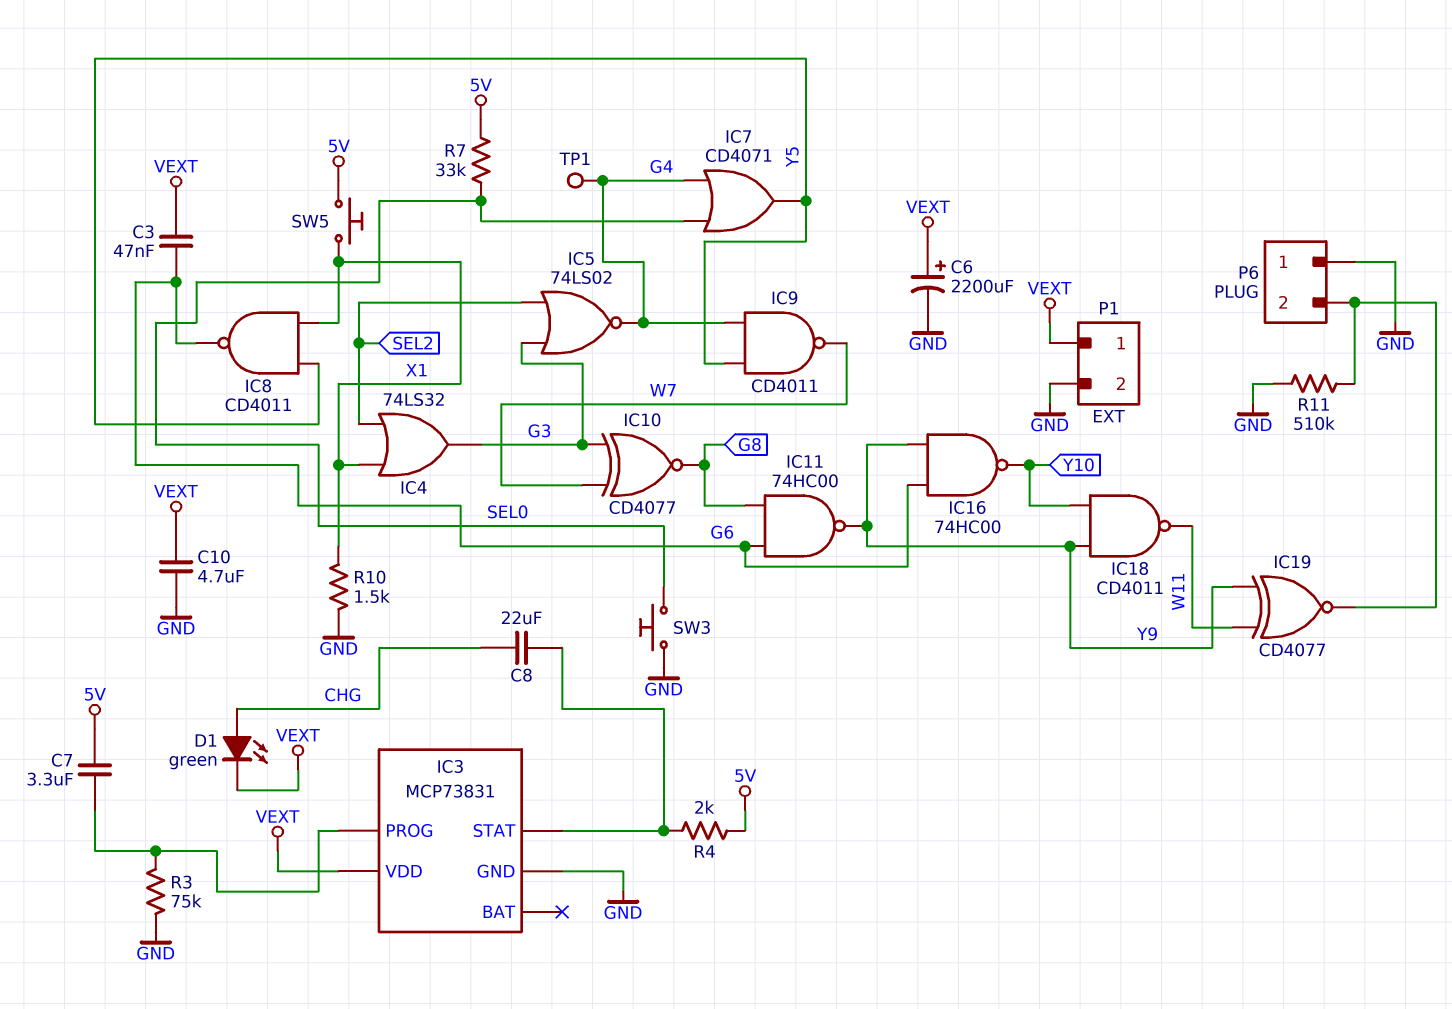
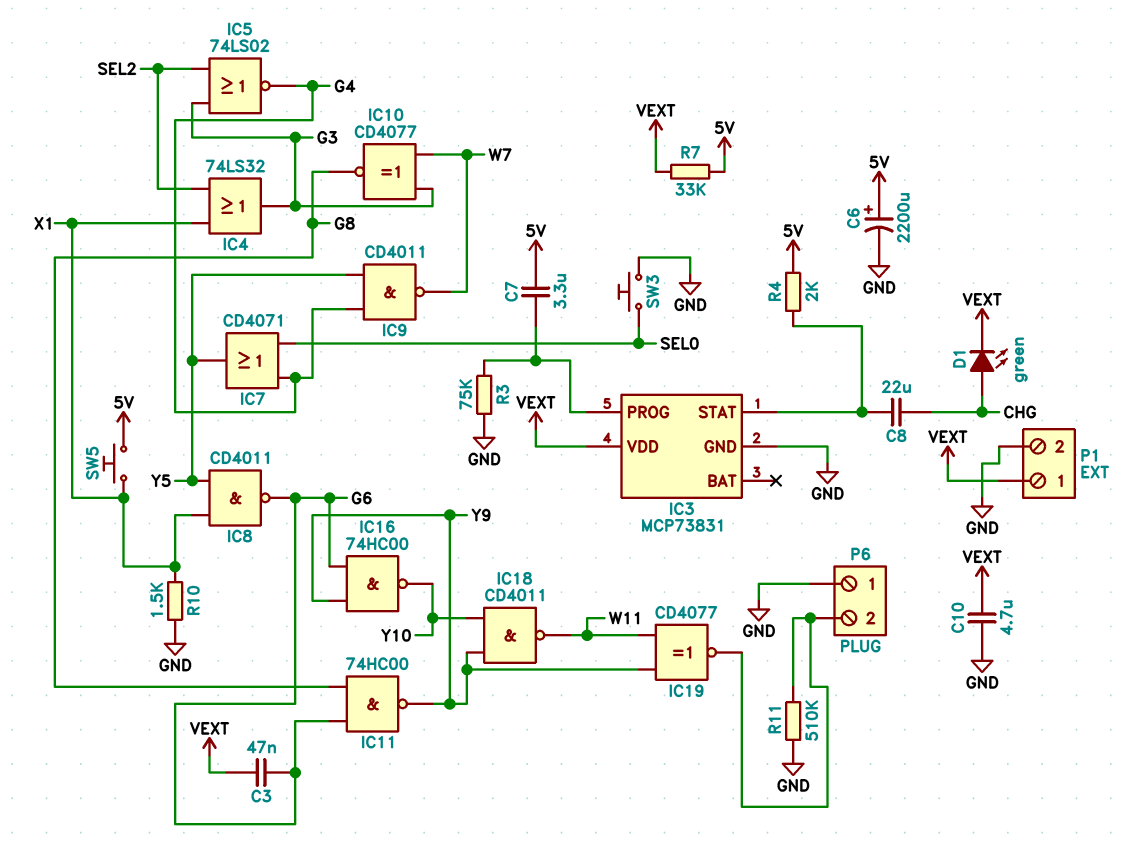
C6: 2200uF (plus VEXT, minus GND) -> 2200uF (plus 5V, minus GND)
R7: 33k (5V, SEL0) -> 33k (5V, VEXT)
TP1: test point (G4) -> none

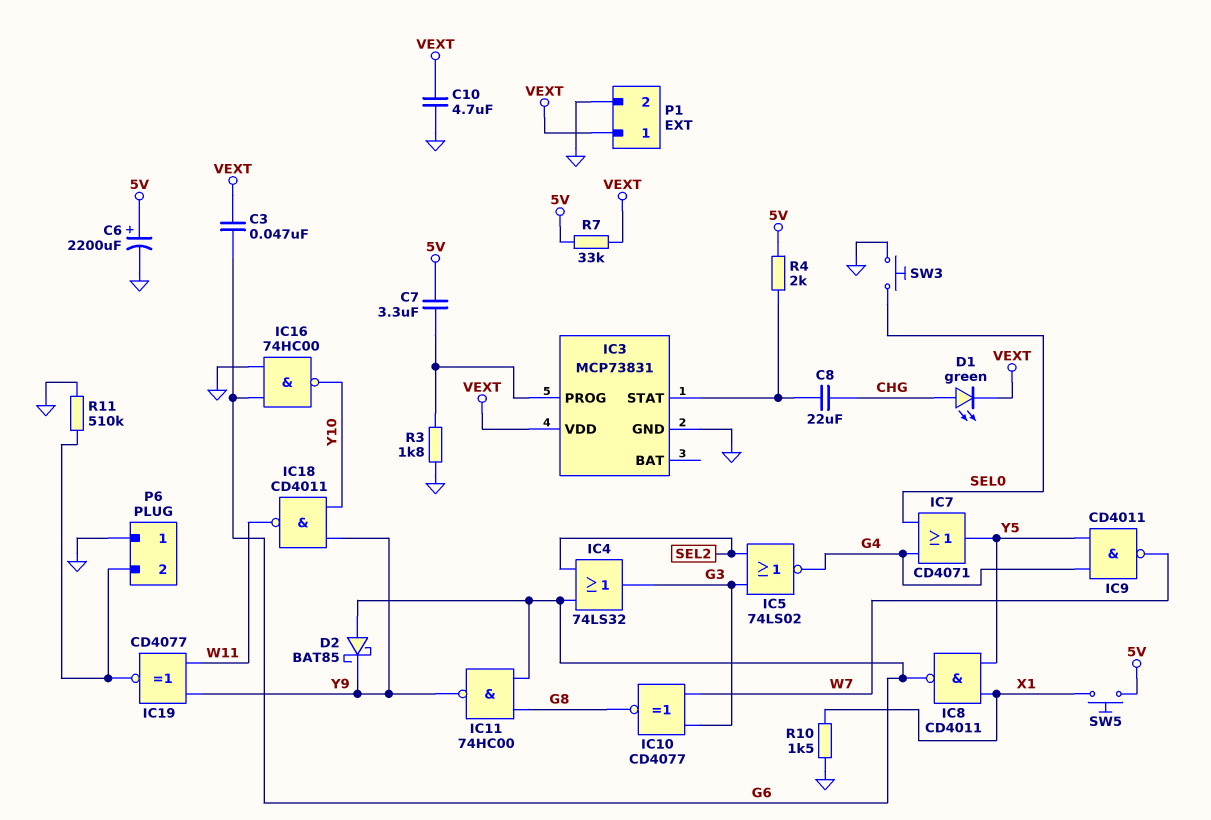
D2: none -> schottky BAT85 (A G6, K Y9)
IC4: OR 74LS32 (in SEL2, in X1, out G3) -> OR 74LS32 (in G6, in SEL2, out G3)
IC16: NAND 74HC00 (in G6, in Y9, out Y10) -> NAND 74HC00 (in G6, in GND, out Y10)
R3: 75k (GND, IC3/PROG) -> 1.8k (GND, IC3/PROG)

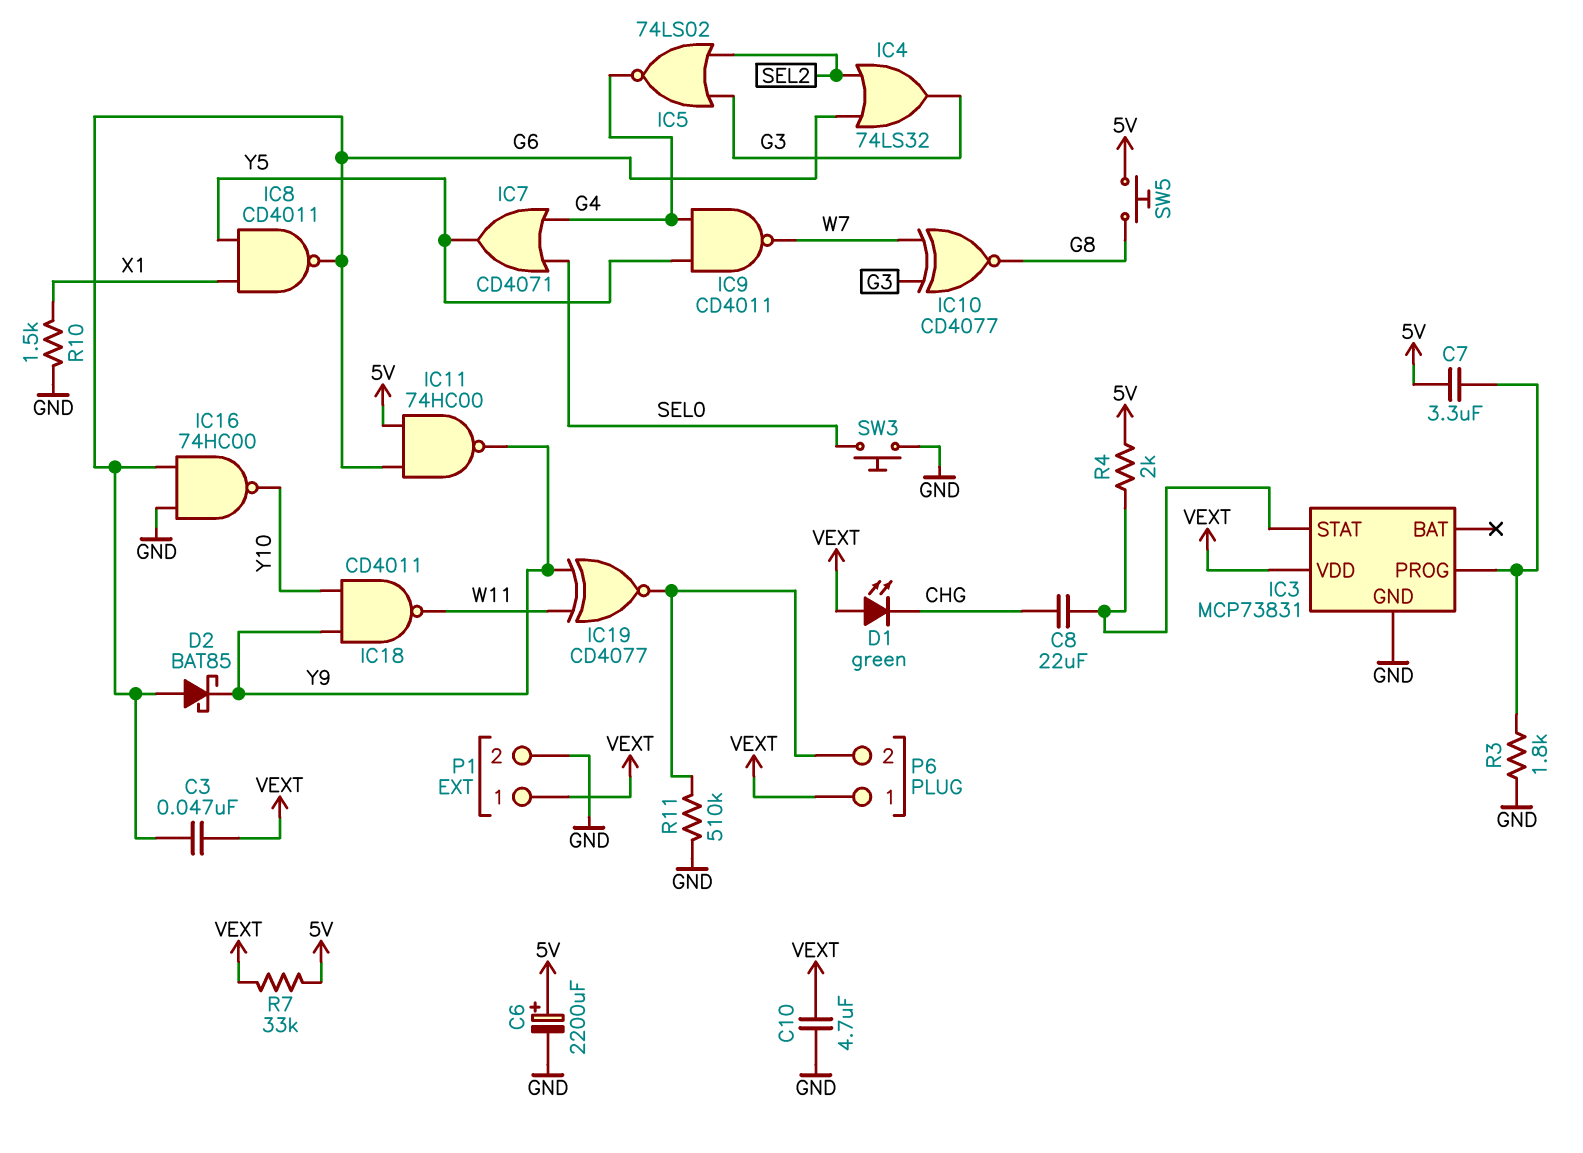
D1: LED green (A CHG, K VEXT) -> LED green (A VEXT, K CHG)
IC11: NAND 74HC00 (in G6, in G8, out Y9) -> NAND 74HC00 (in 5V, in G6, out Y9)
P6 pin 1: GND -> VEXT
SW5: button (5V, X1) -> button (5V, G8)

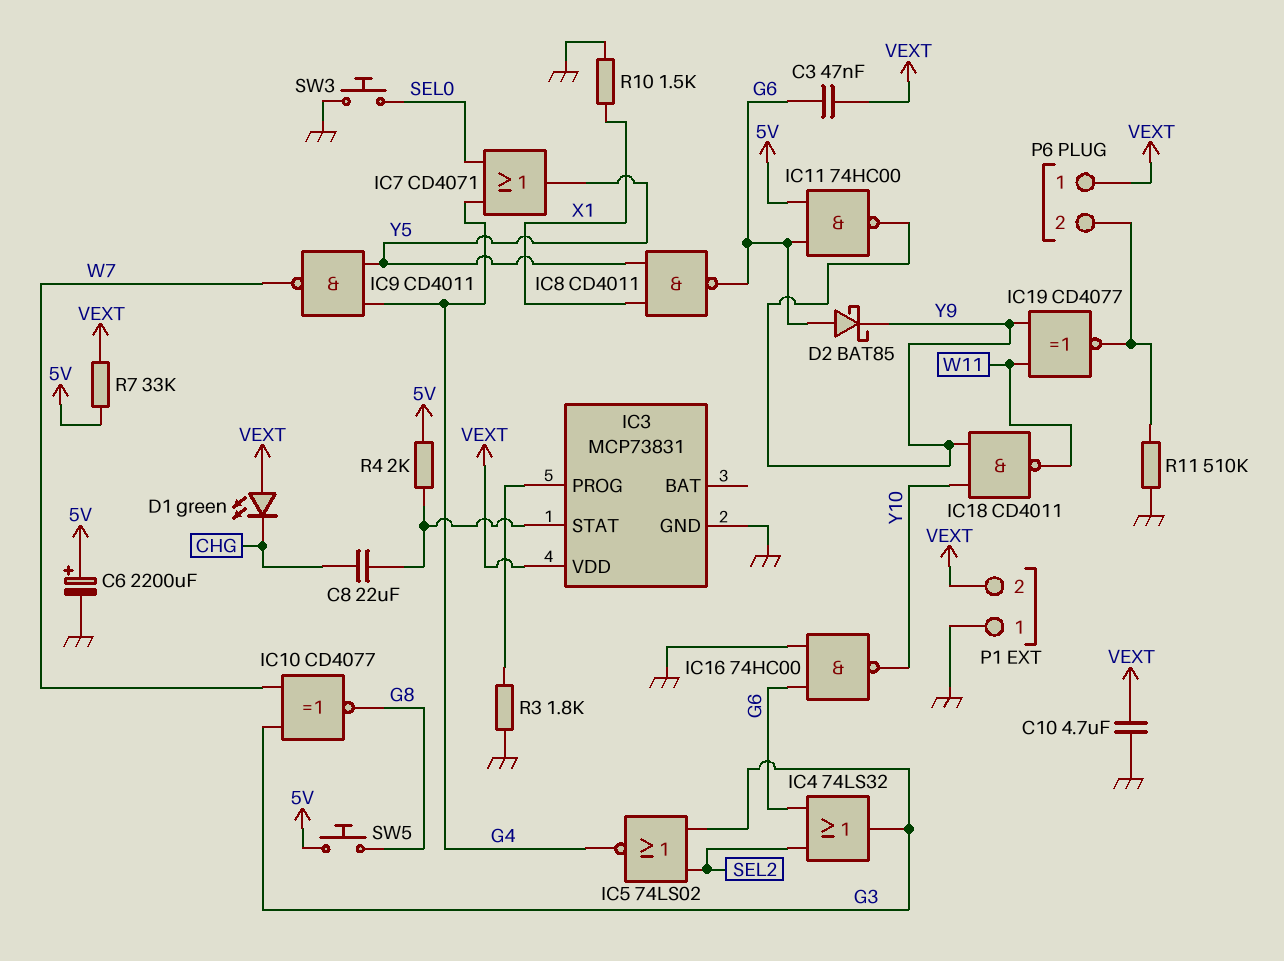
C7: 3.3uF (5V, IC3/PROG) -> none
P1 pin 1: VEXT -> GND
P1 pin 2: GND -> VEXT

